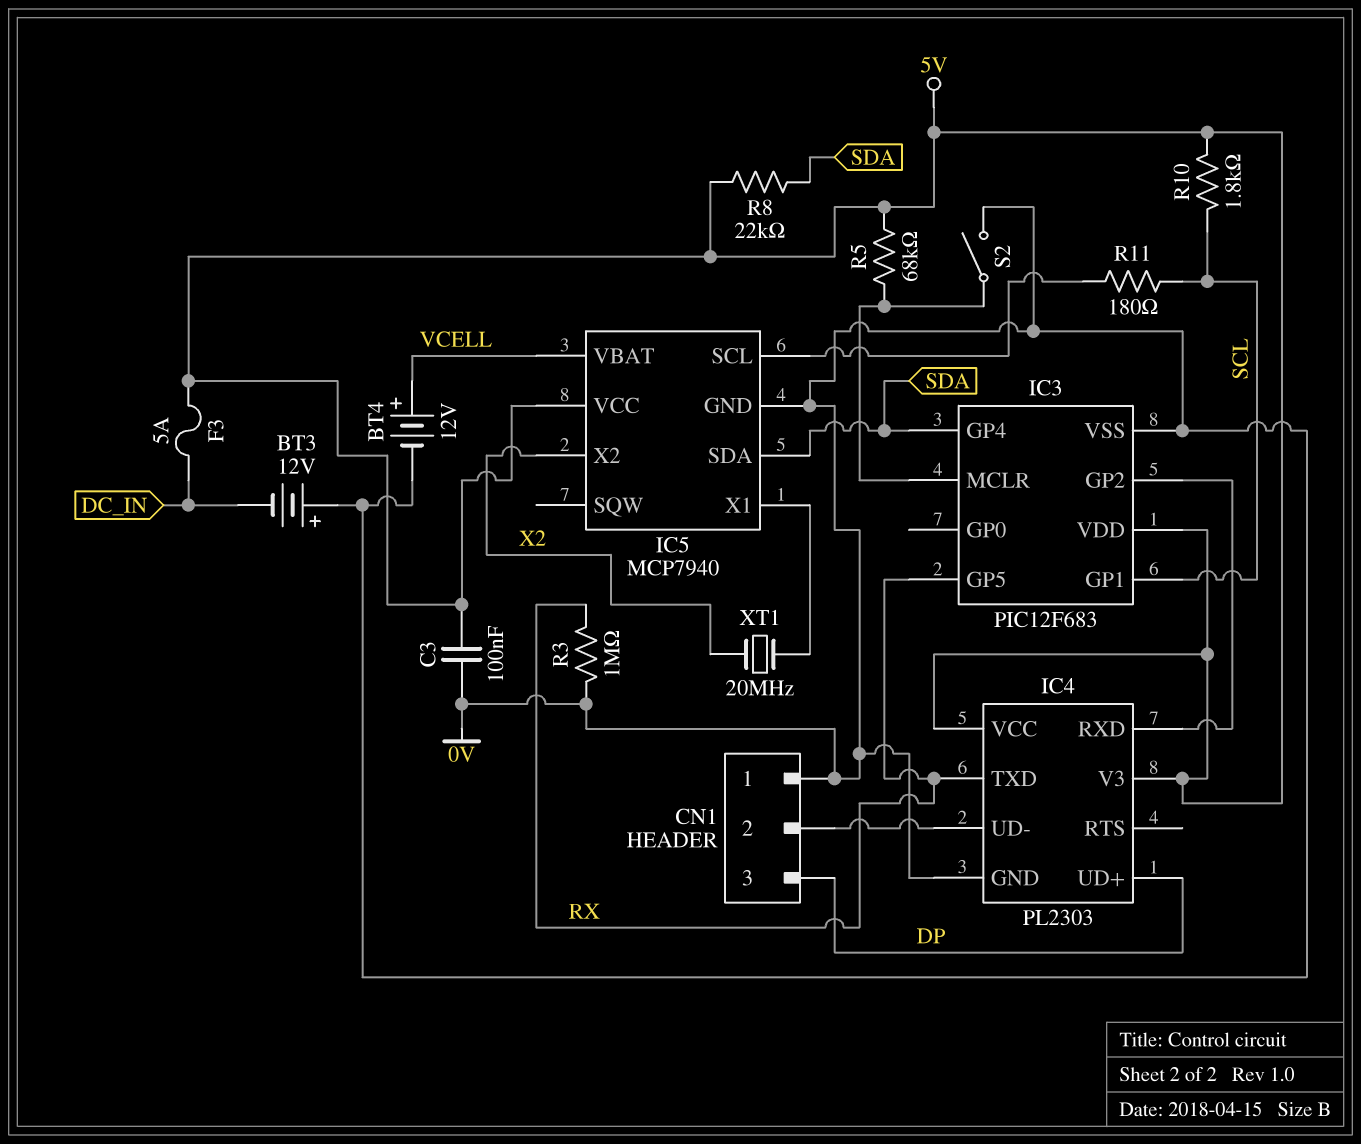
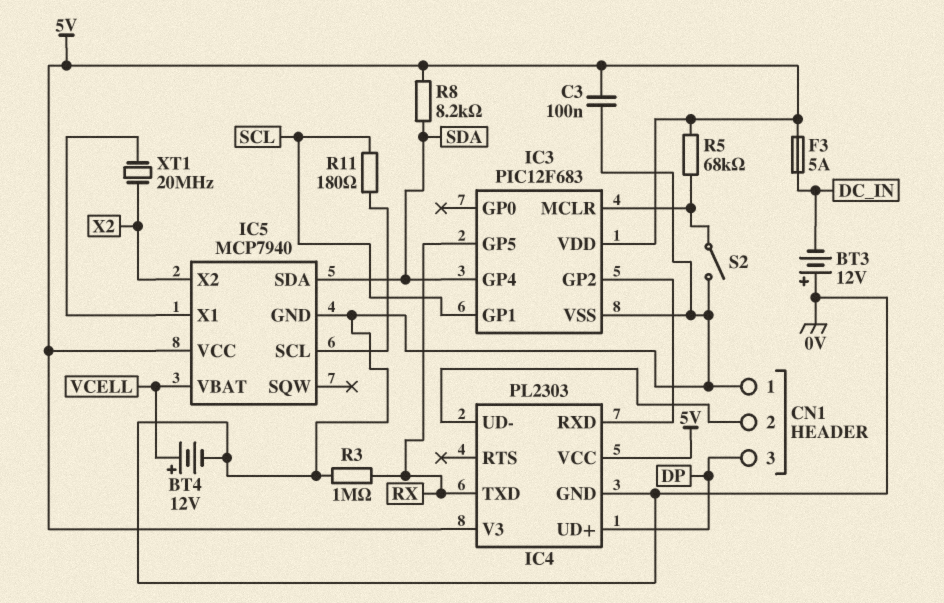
R8: 22k (5V, SDA) -> 8.2k (5V, SDA)
R10: 1.8k (5V, SCL) -> none

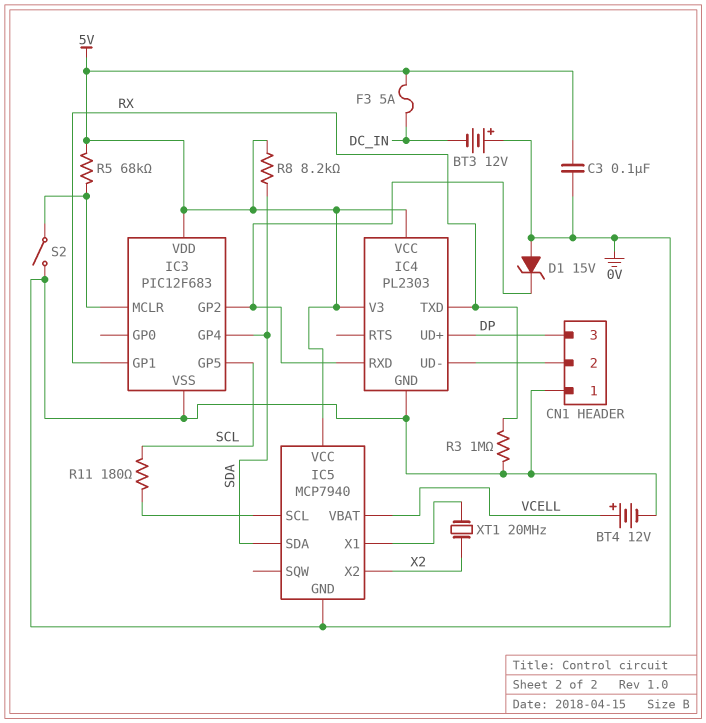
D1: none -> zener 15V (A 0V, K IC3/GP2)
IC3 pin GP1: SCL -> RX
IC3 pin GP5: RX -> SCL

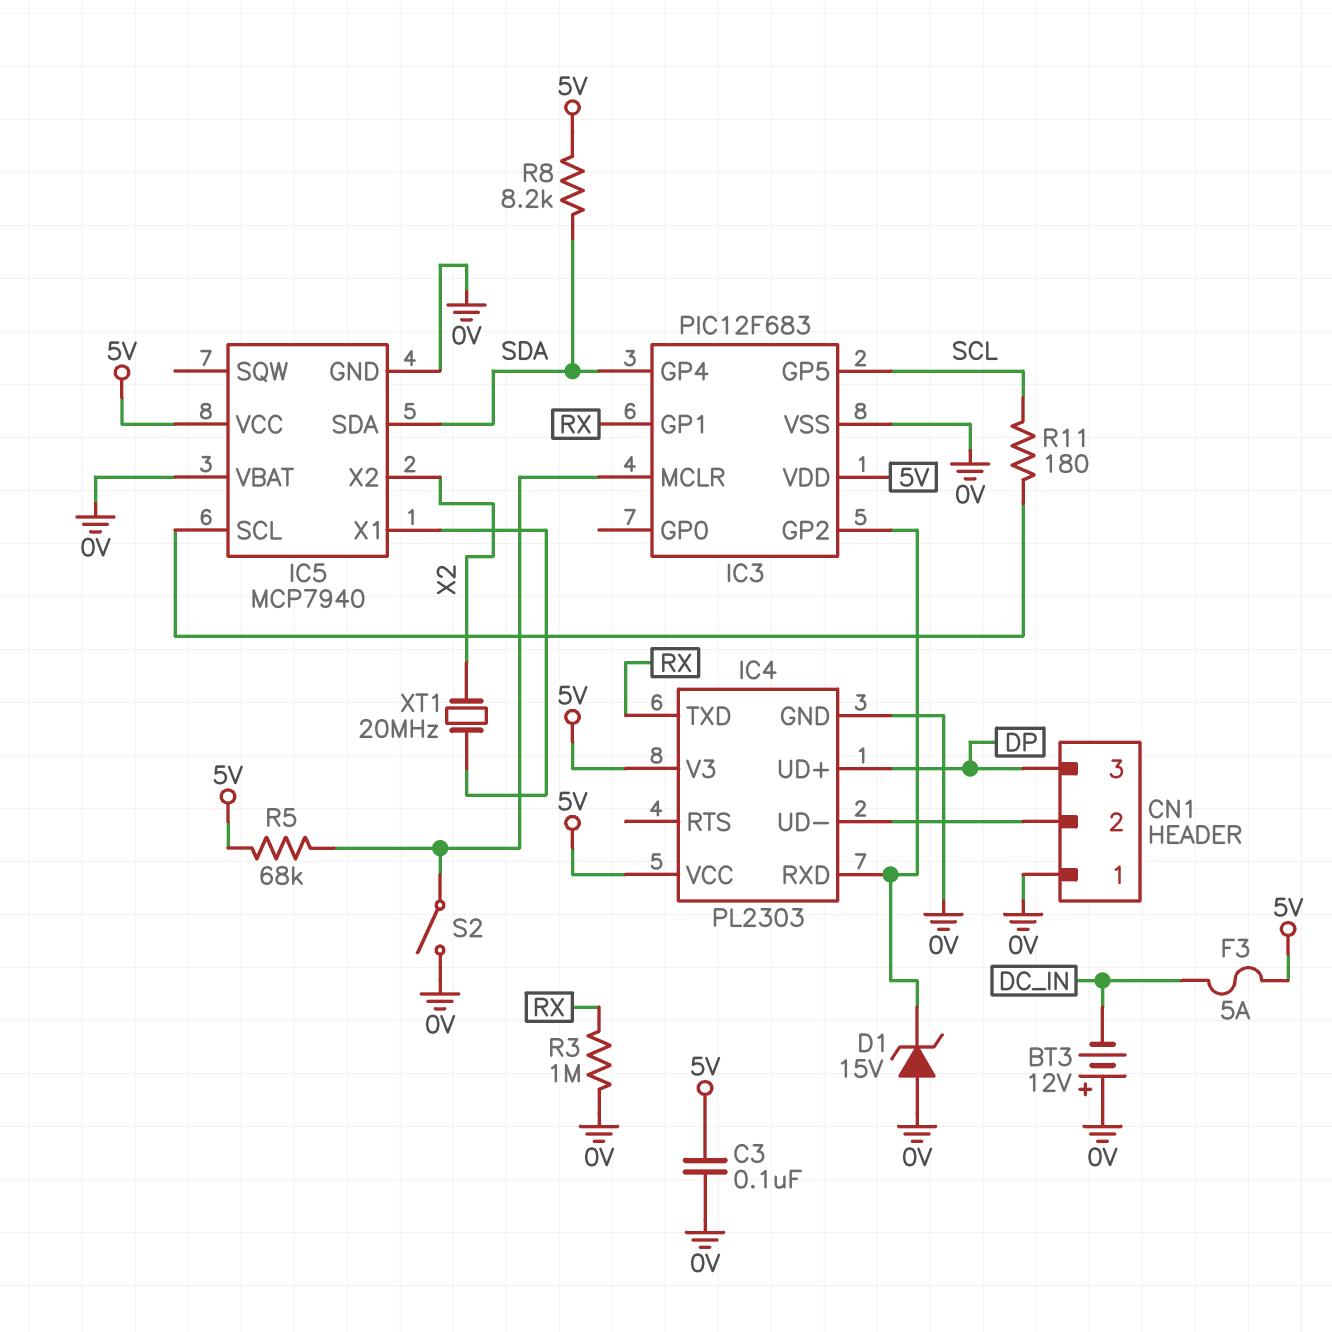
BT4: 12V (plus VCELL, minus 0V) -> none
IC5 pin VBAT: VCELL -> 0V

